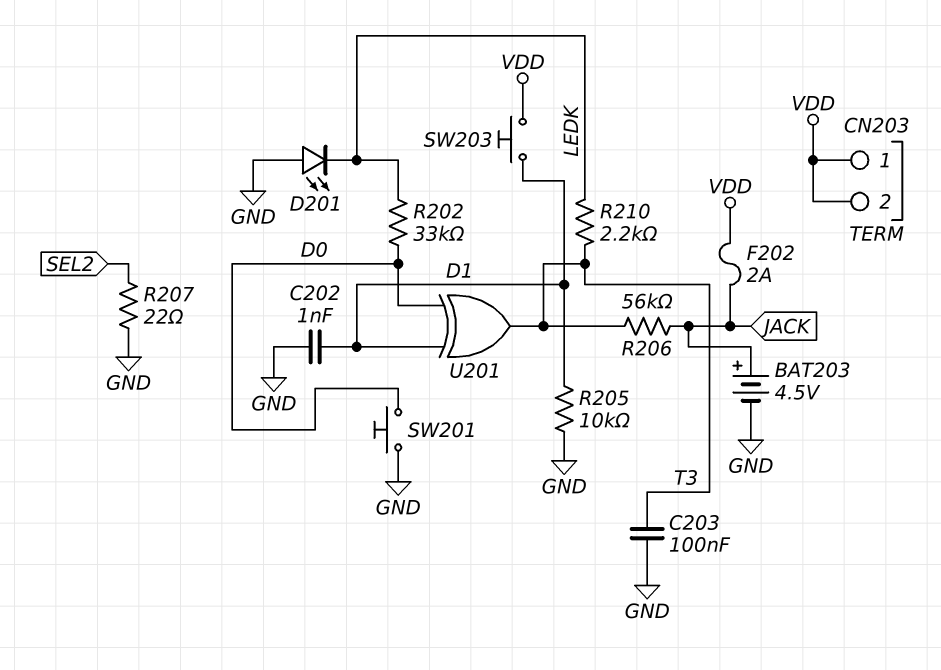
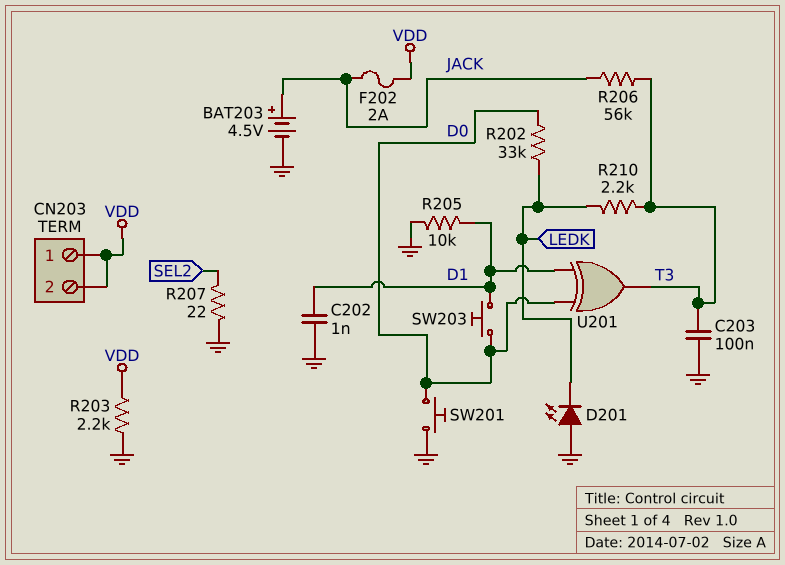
R203: none -> 2.2k (GND, VDD)
SW203: button (D1, VDD) -> button (D0, D1)

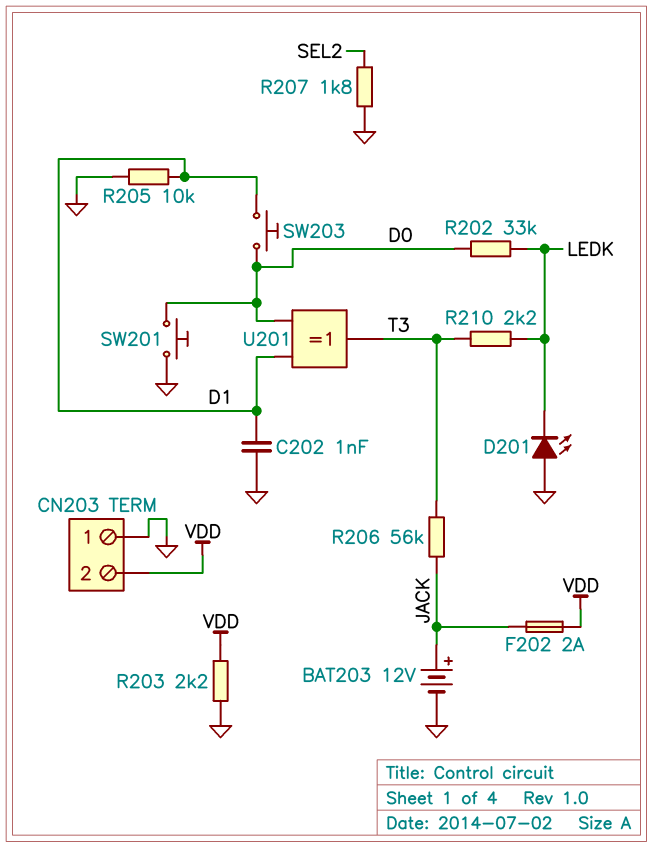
BAT203: 4.5V (plus JACK, minus GND) -> 12V (plus JACK, minus GND)
C203: 100nF (GND, T3) -> none
CN203 pin 1: VDD -> GND
R207: 22 (GND, SEL2) -> 1.8k (GND, SEL2)

